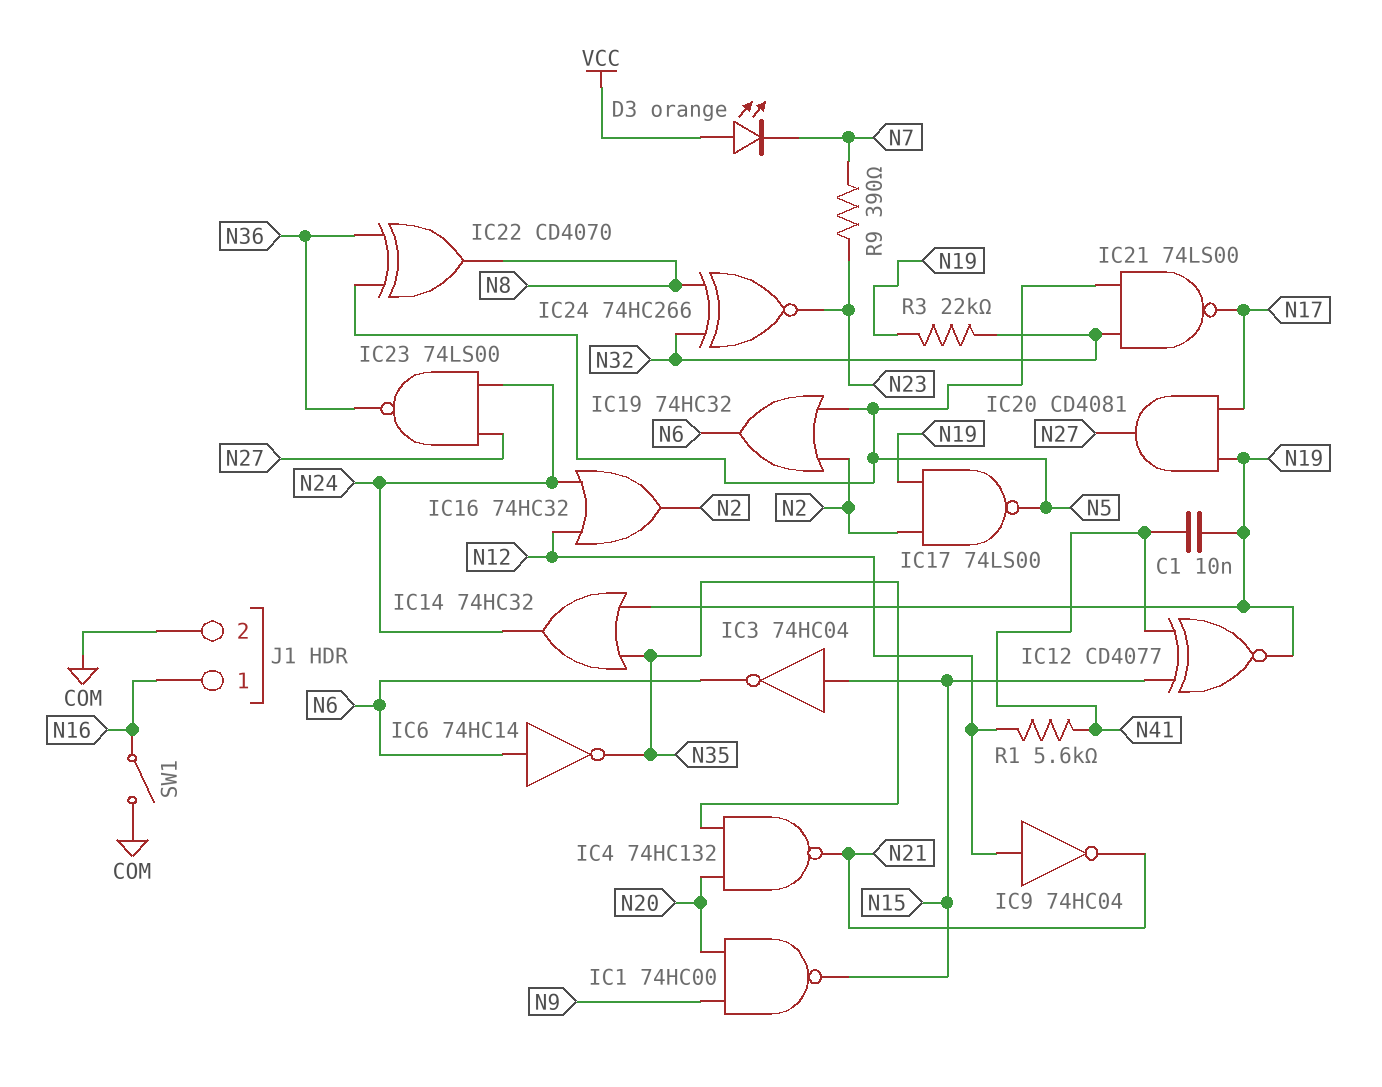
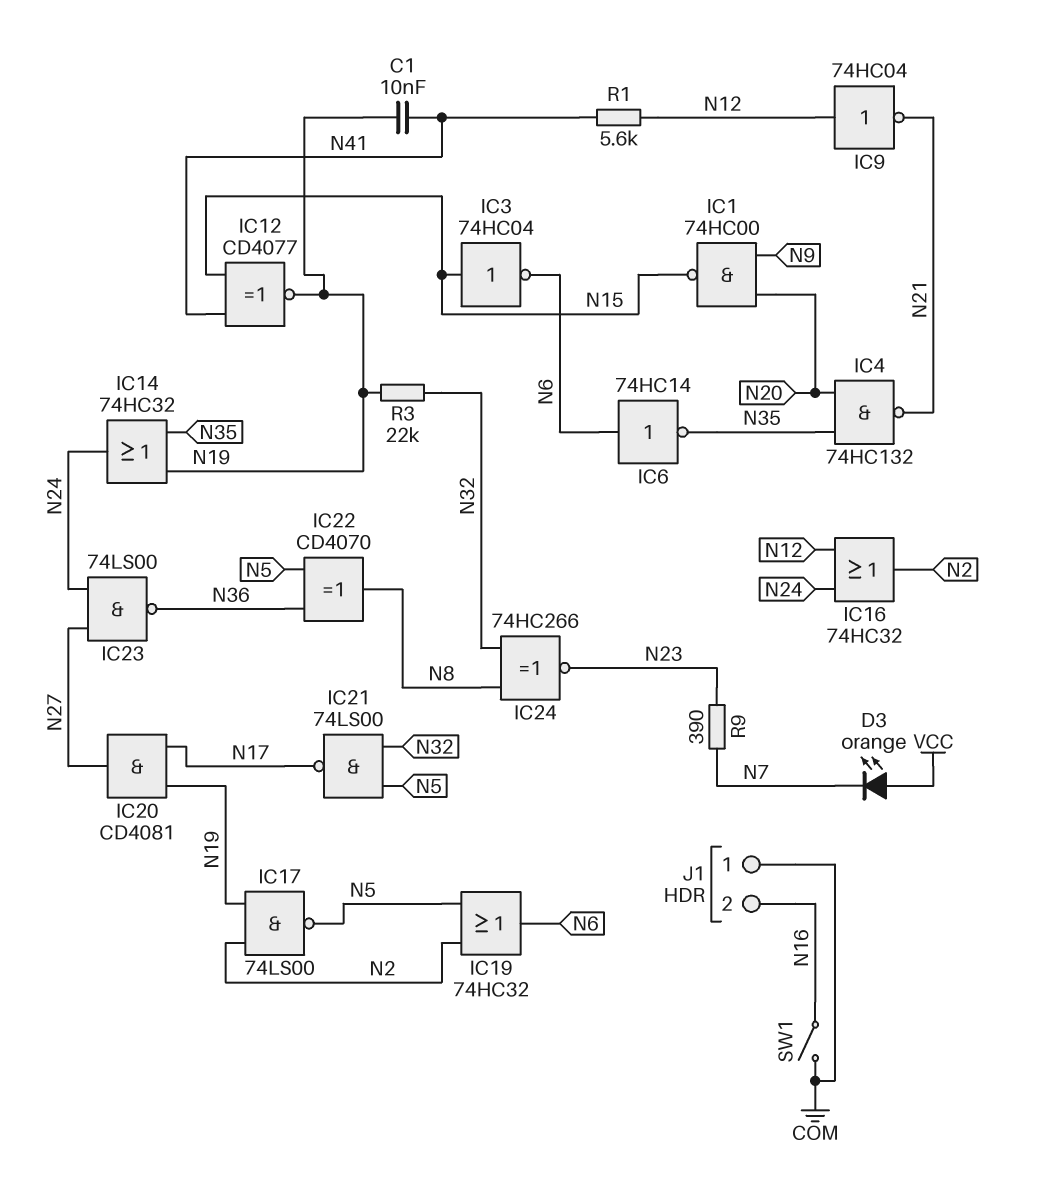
J1 pin 1: N16 -> COM
J1 pin 2: COM -> N16

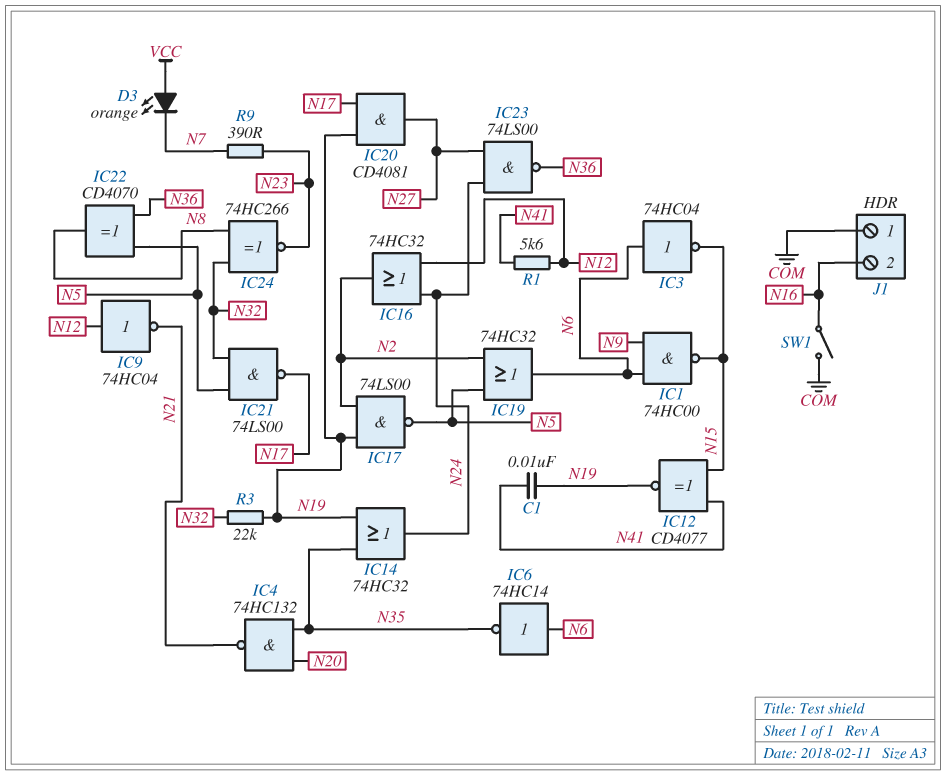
IC1: NAND 74HC00 (in N9, in N20, out N15) -> NAND 74HC00 (in N6, in N9, out N15)
IC3: NOT 74HC04 (in N15, out N6) -> NOT 74HC04 (in N6, out N15)

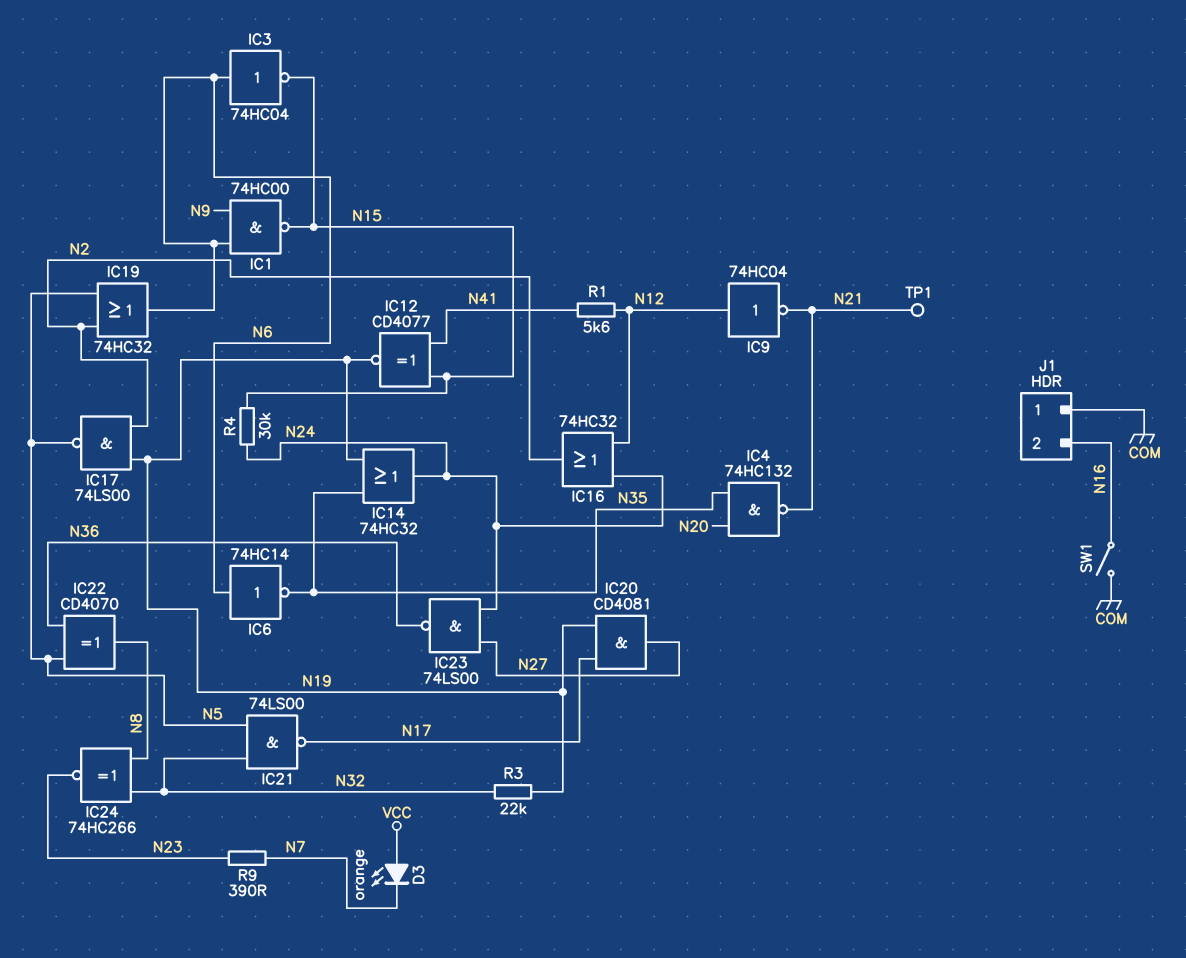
C1: 10nF (N19, N41) -> none
R4: none -> 30k (N15, N24)
TP1: none -> test point (N21)

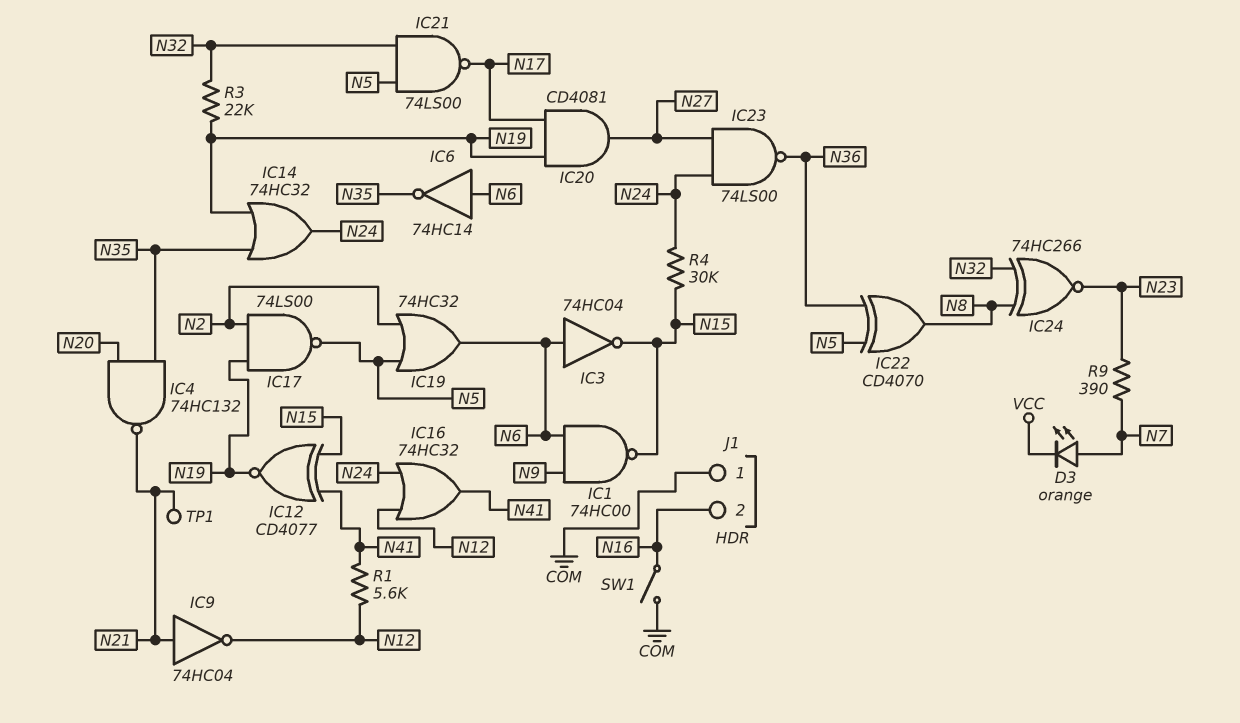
D3: LED orange (A VCC, K N7) -> LED orange (A N7, K VCC)
IC9: NOT 74HC04 (in N12, out N21) -> NOT 74HC04 (in N21, out N12)
IC16: OR 74HC32 (in N12, in N24, out N2) -> OR 74HC32 (in N12, in N24, out N41)

